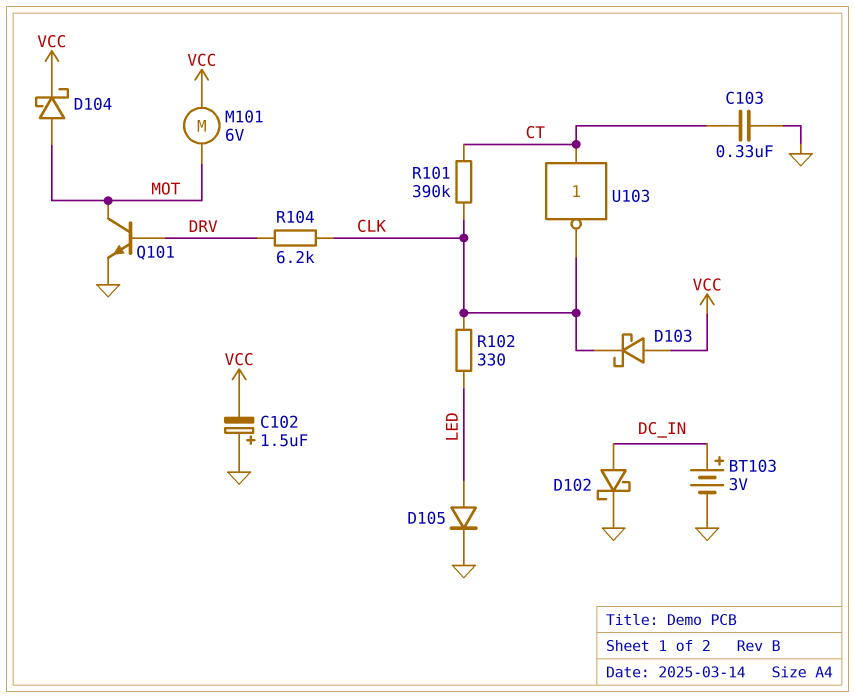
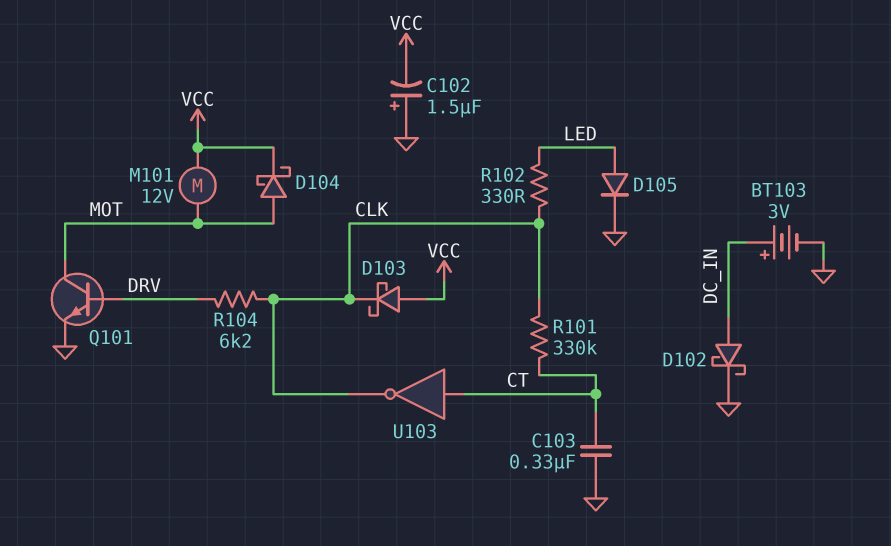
M101: motor 6V (MOT, VCC) -> motor 12V (MOT, VCC)
R101: 390k (CLK, CT) -> 330k (CLK, CT)

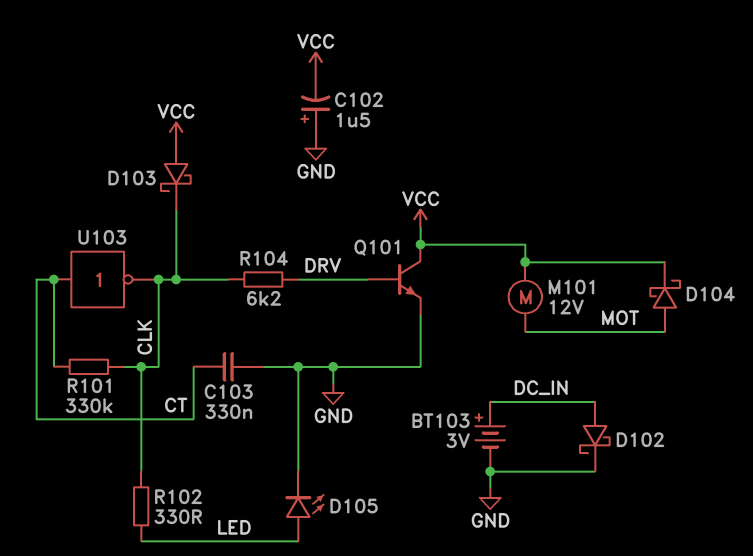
D105: diode (A LED, K GND) -> LED (A LED, K GND)
Q101: NPN (B DRV, C MOT, E GND) -> NPN (B DRV, C VCC, E GND)

